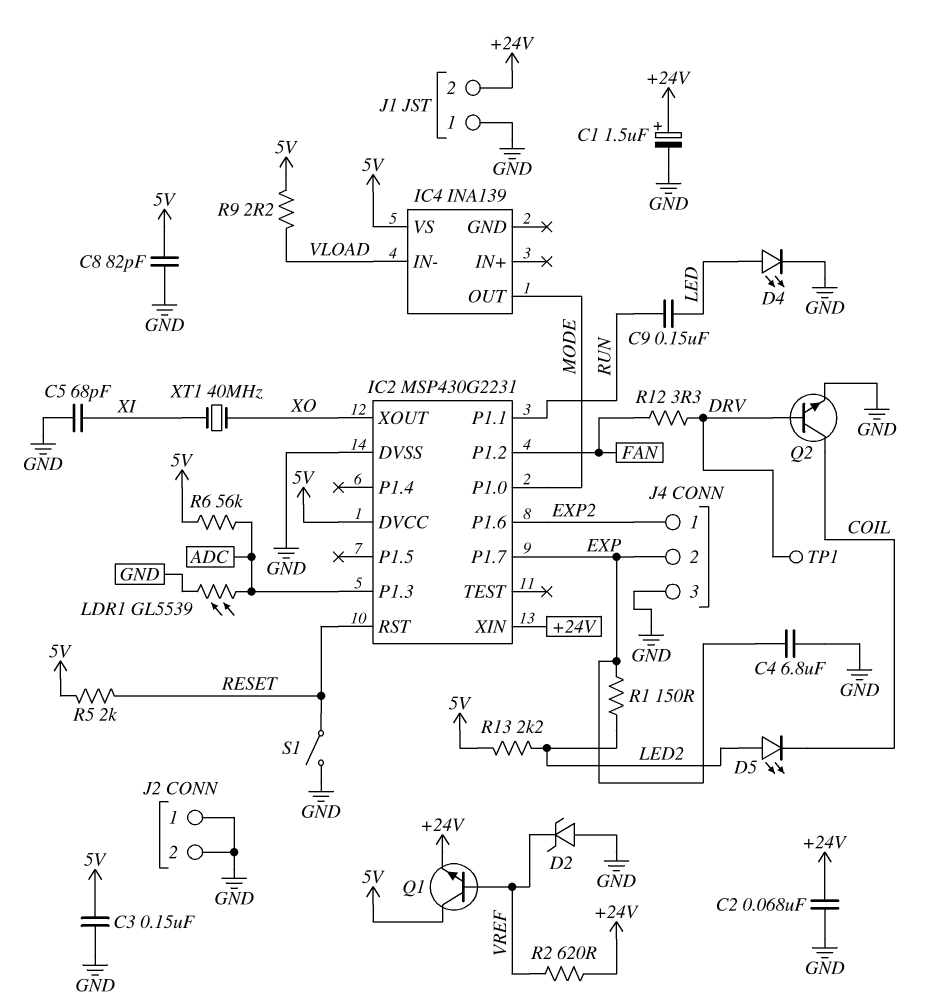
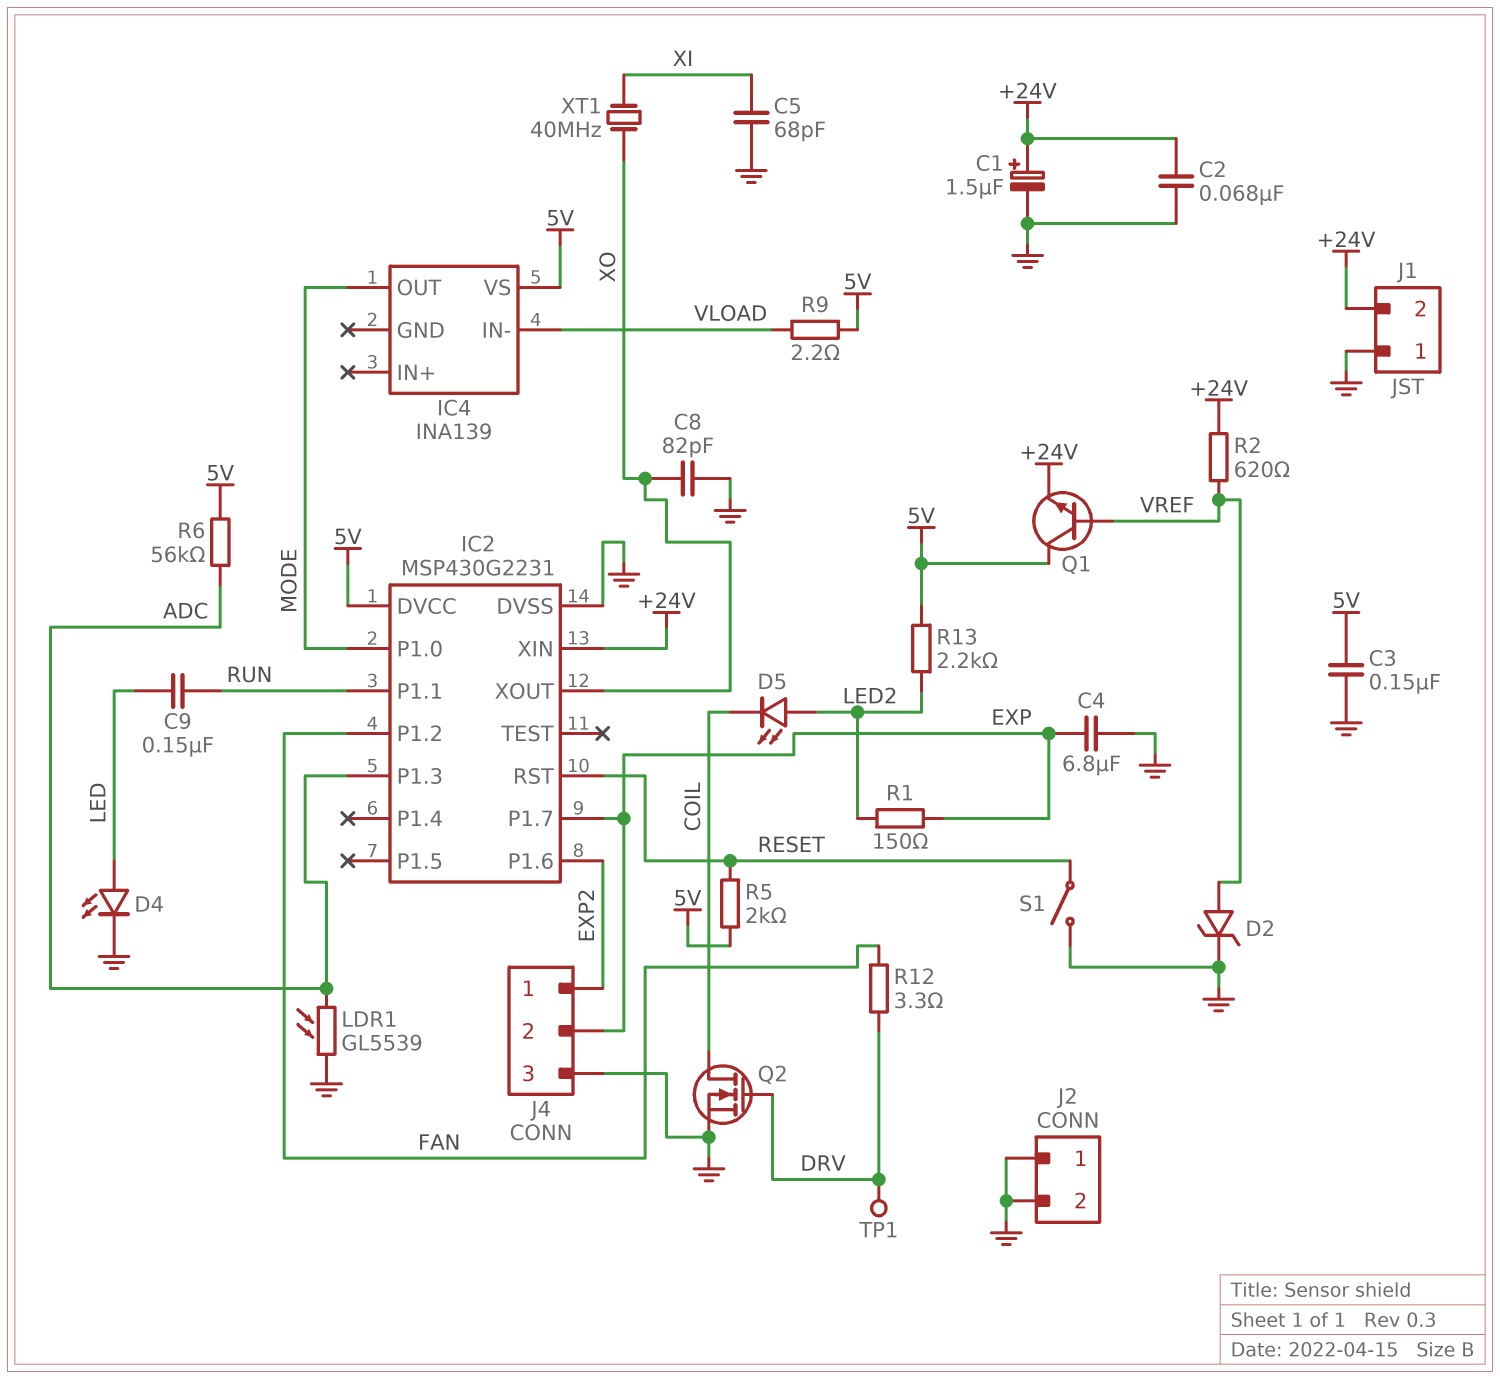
C8: 82pF (5V, GND) -> 82pF (GND, XO)
D2: zener (A GND, K VREF) -> zener (A VREF, K GND)
Q2: NPN (B DRV, C COIL, E GND) -> NMOS (G DRV, D COIL, S GND)

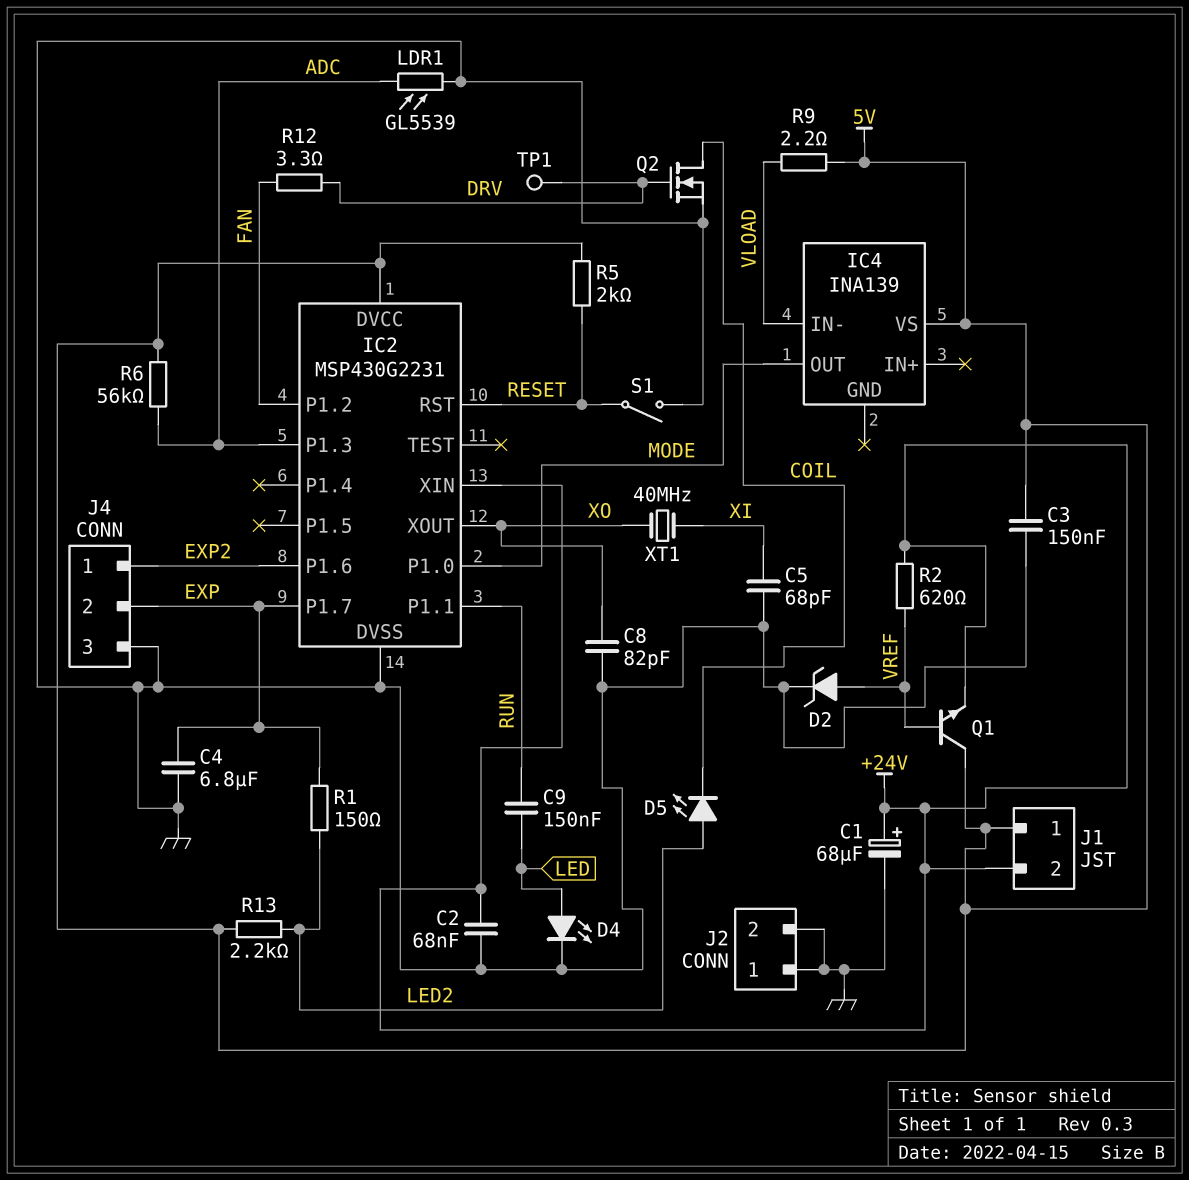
C1: 1.5uF (plus +24V, minus GND) -> 68uF (plus +24V, minus GND)
J1 pin 1: GND -> 5V

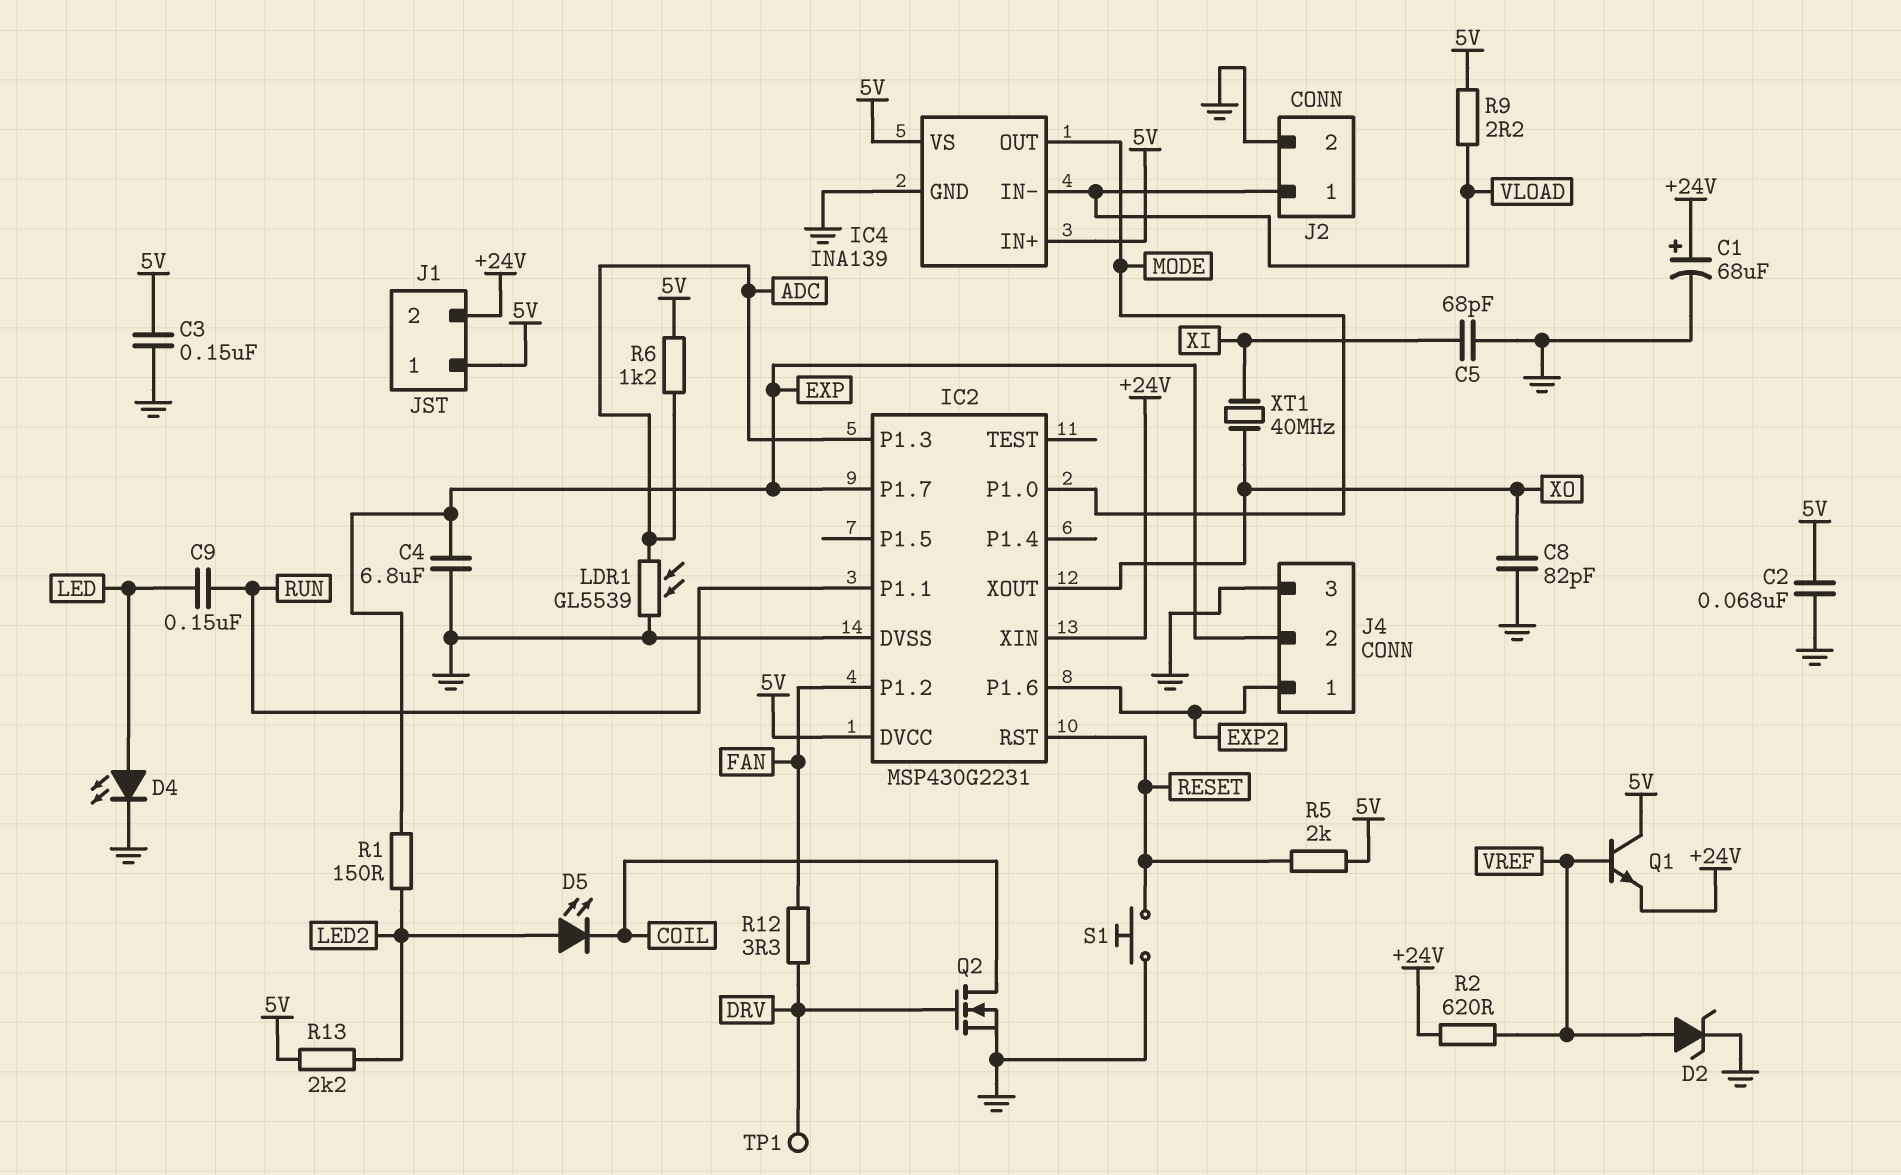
C2: 68nF (+24V, GND) -> 68nF (5V, GND)
IC4 pin GND: none -> GND
IC4 pin IN+: none -> 5V
J2 pin 1: GND -> VLOAD
R6: 56k (5V, ADC) -> 1.2k (5V, ADC)
S1: switch (GND, RESET) -> button (GND, RESET)

